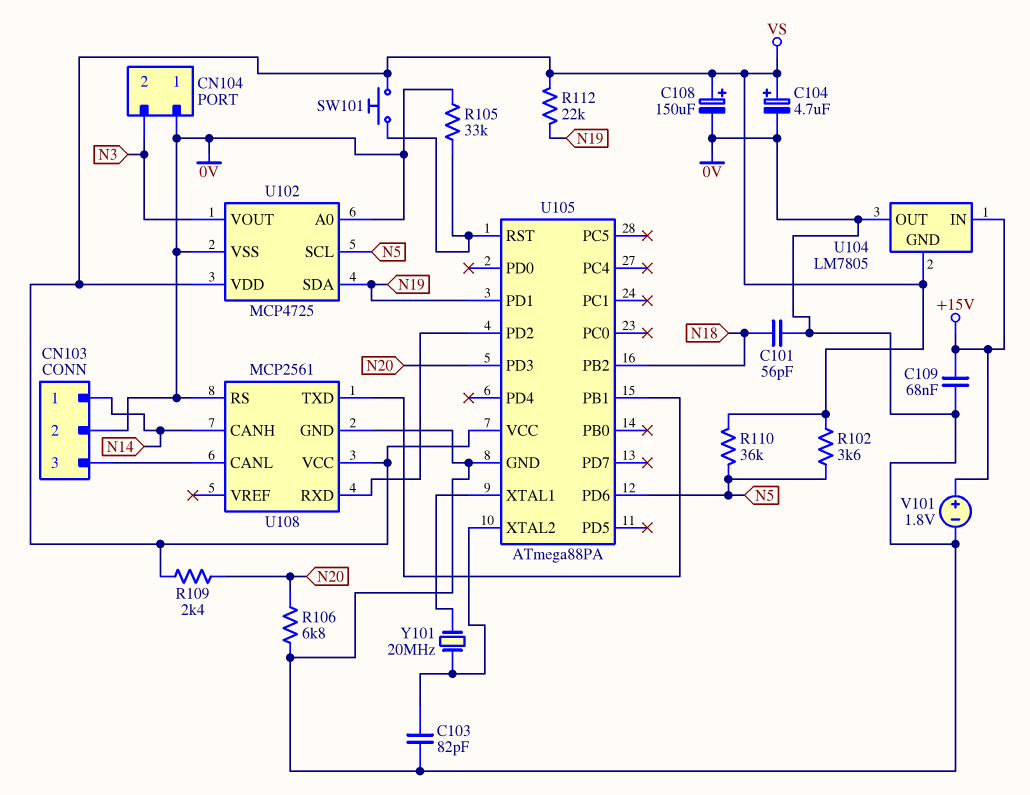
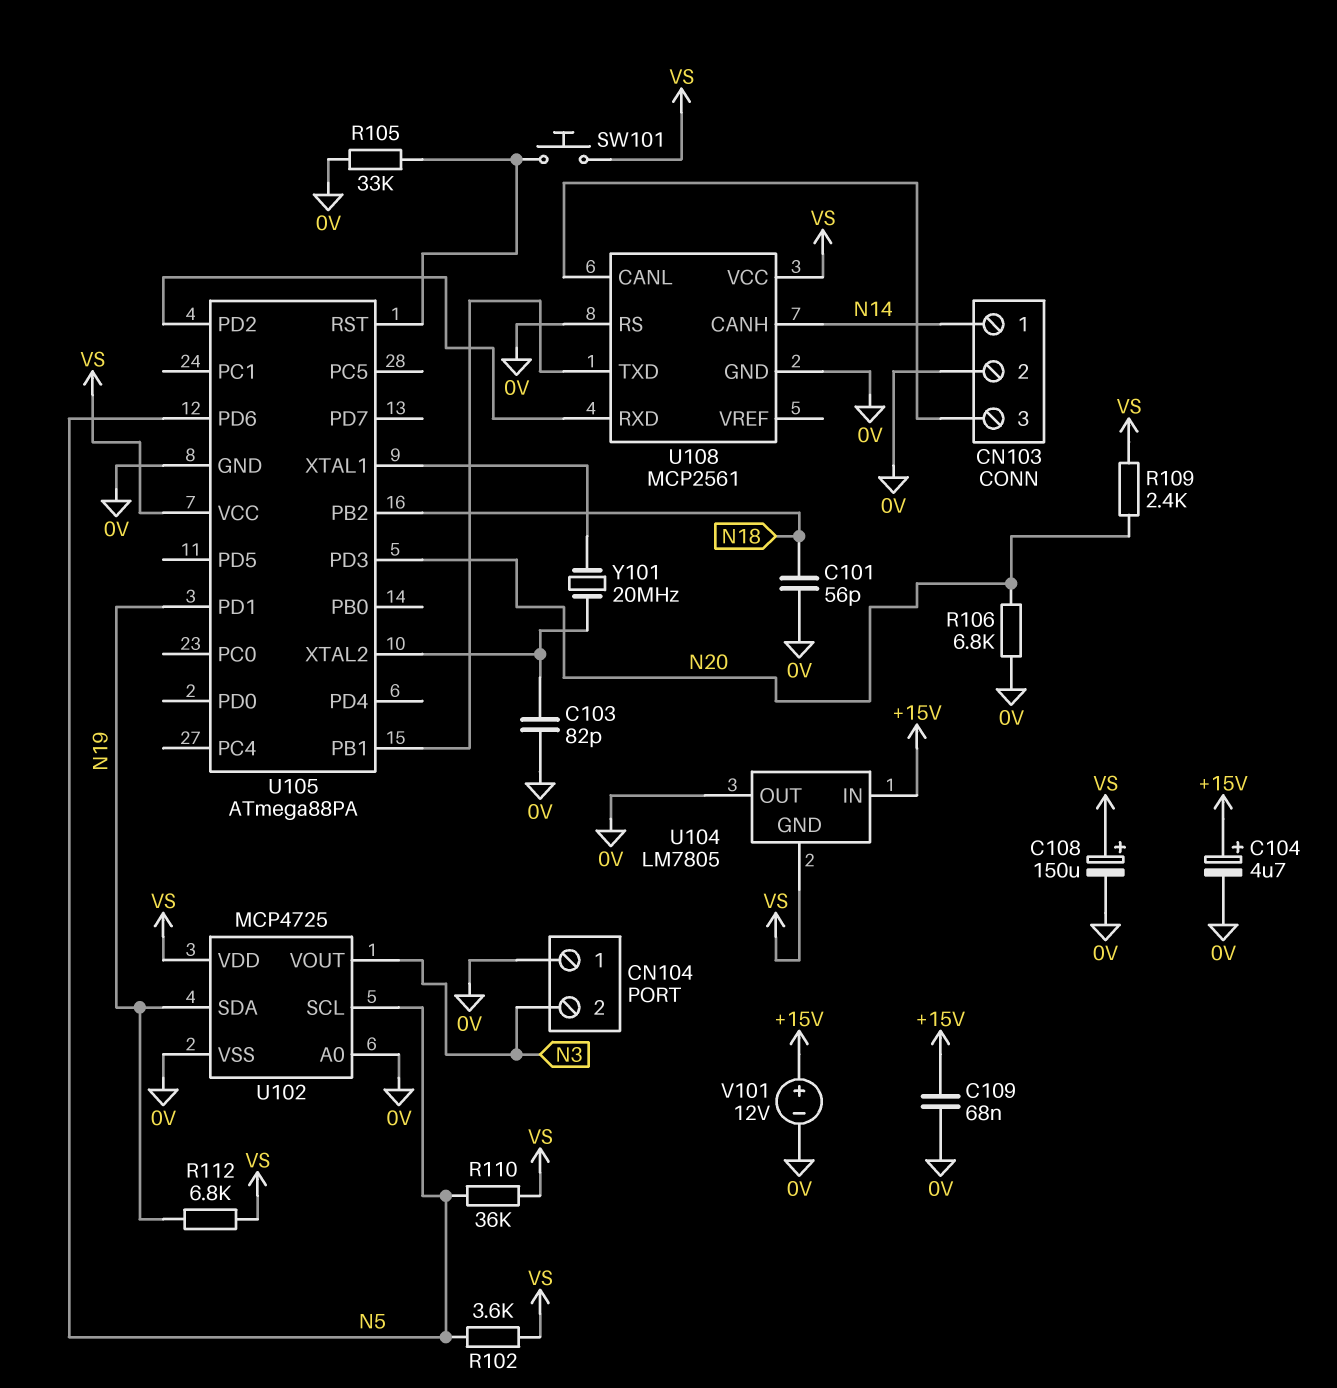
C104: 4.7uF (plus VS, minus 0V) -> 4.7uF (plus +15V, minus 0V)
R112: 22k (N19, VS) -> 6.8k (N19, VS)
V101: 1.8V (plus +15V, minus 0V) -> 12V (plus +15V, minus 0V)

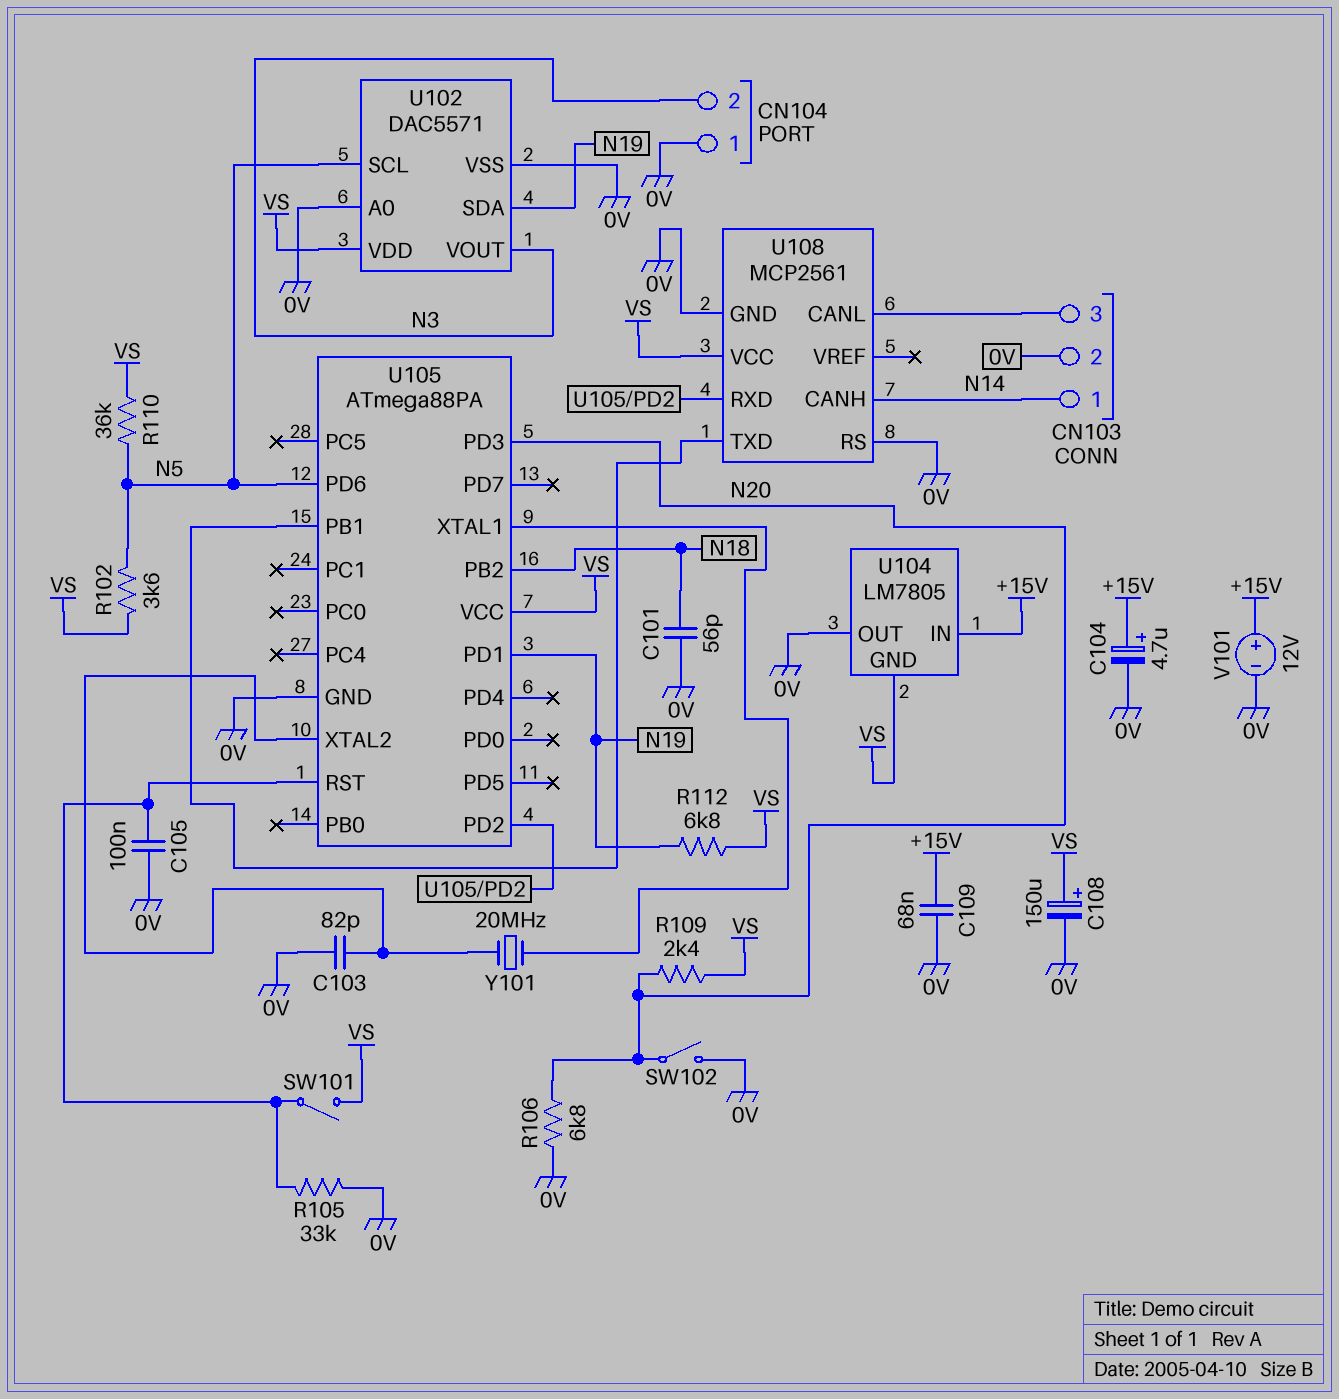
C105: none -> 100nF (0V, U105/RST)
SW101: button (U105/RST, VS) -> switch (U105/RST, VS)
SW102: none -> switch (0V, N20)
U102: MCP4725 -> DAC5571

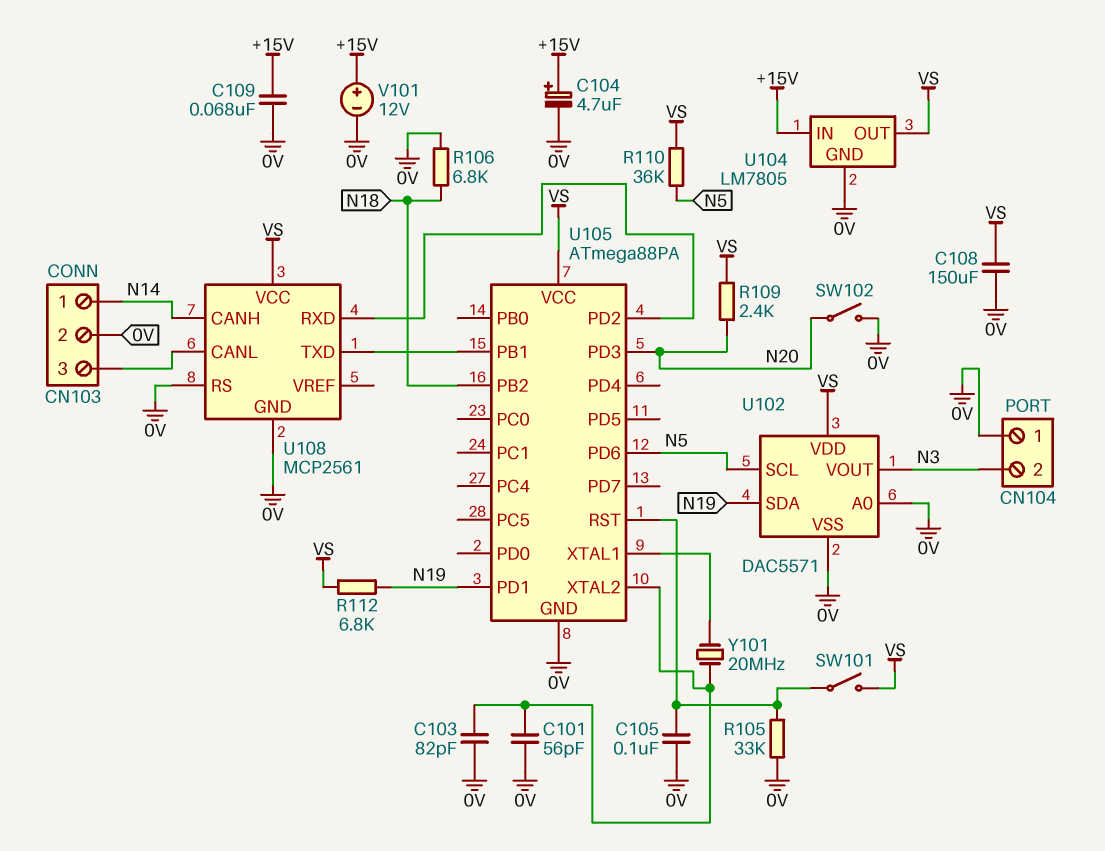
C101: 56pF (0V, N18) -> 56pF (0V, U105/XTAL2)
C108: 150uF (plus VS, minus 0V) -> 150uF (0V, VS)
R102: 3.6k (N5, VS) -> none
R106: 6.8k (0V, N20) -> 6.8k (0V, N18)
U104 pin GND: VS -> 0V
U104 pin OUT: 0V -> VS

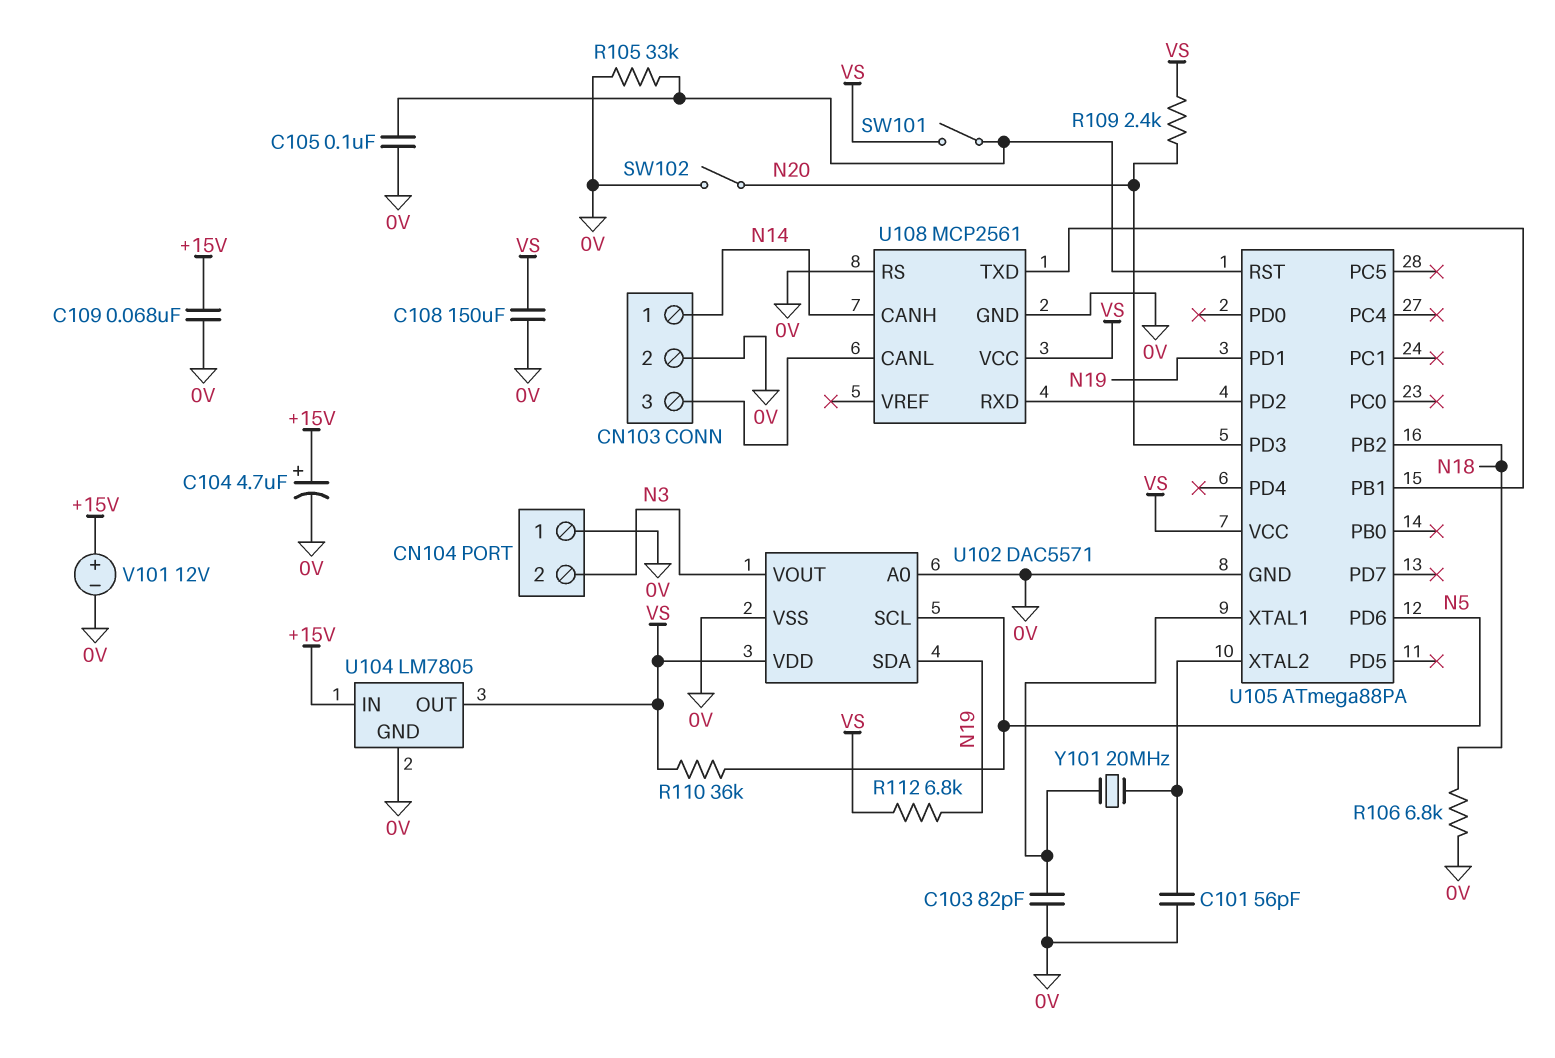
C103: 82pF (0V, U105/XTAL2) -> 82pF (0V, U105/XTAL1)

